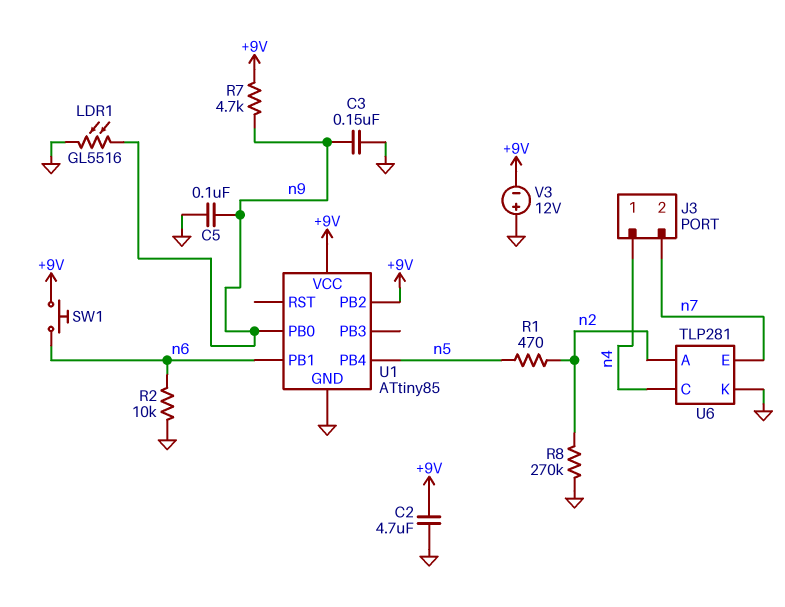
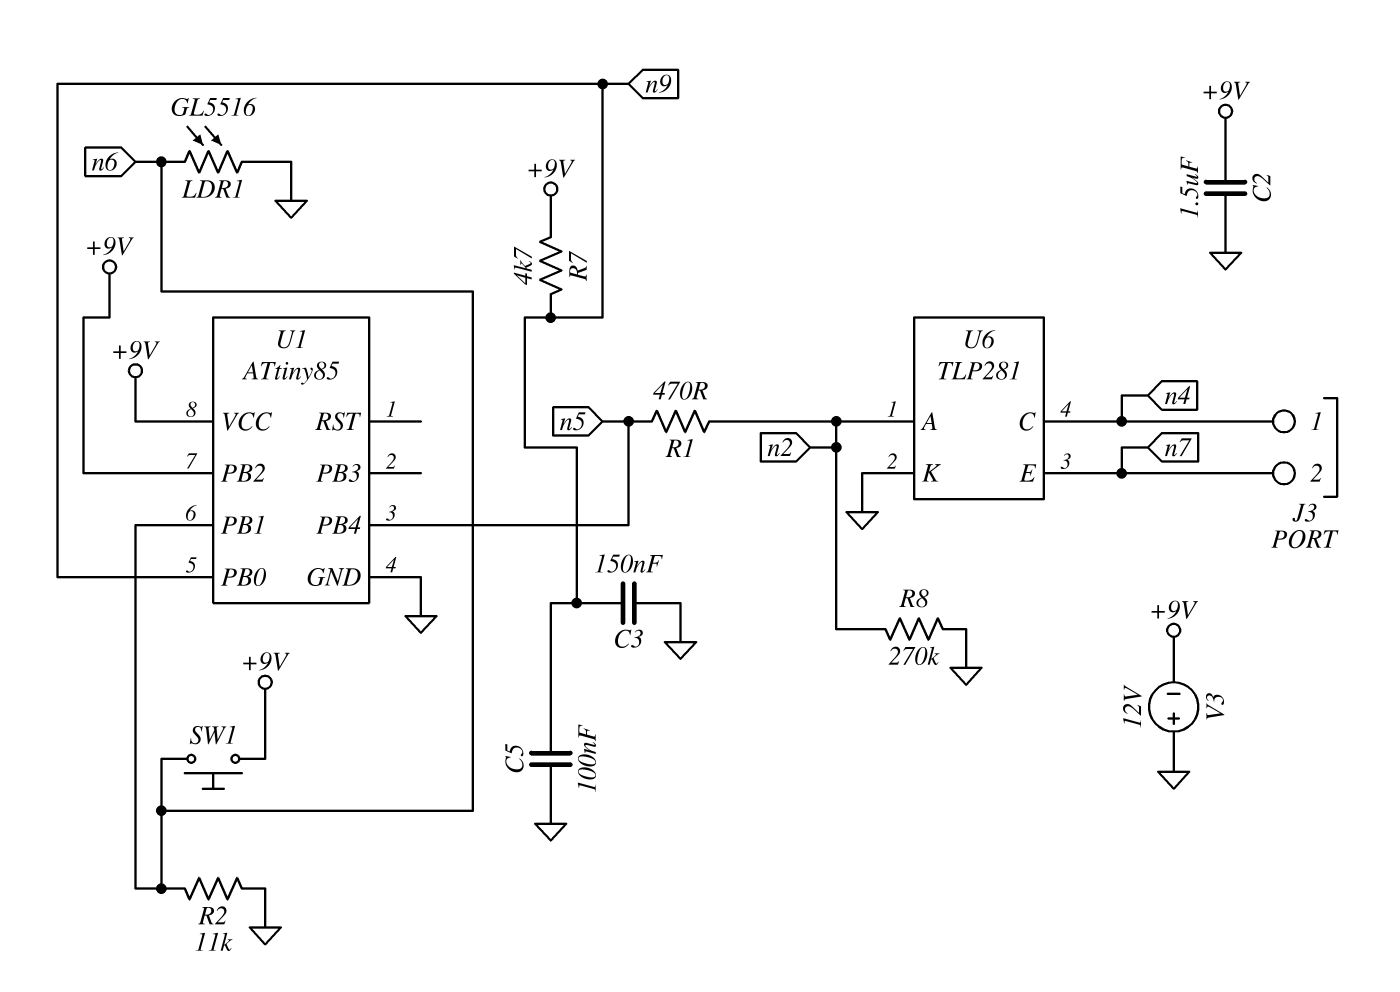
C2: 4.7uF (+9V, GND) -> 1.5uF (+9V, GND)
LDR1: GL5516 (GND, n9) -> GL5516 (GND, n6)
R2: 10k (GND, n6) -> 11k (GND, n6)

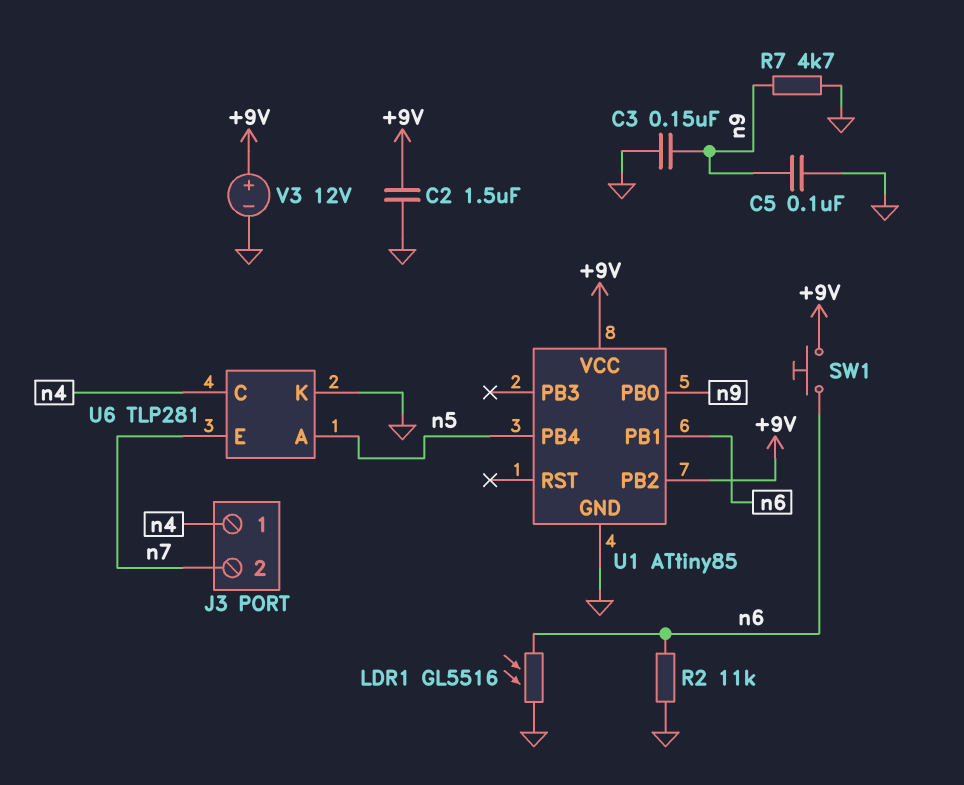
R1: 470 (n2, n5) -> none
R7: 4.7k (+9V, n9) -> 4.7k (GND, n9)
R8: 270k (GND, n2) -> none
U6 pin A: n2 -> n5
V3: 12V (plus GND, minus +9V) -> 12V (plus +9V, minus GND)

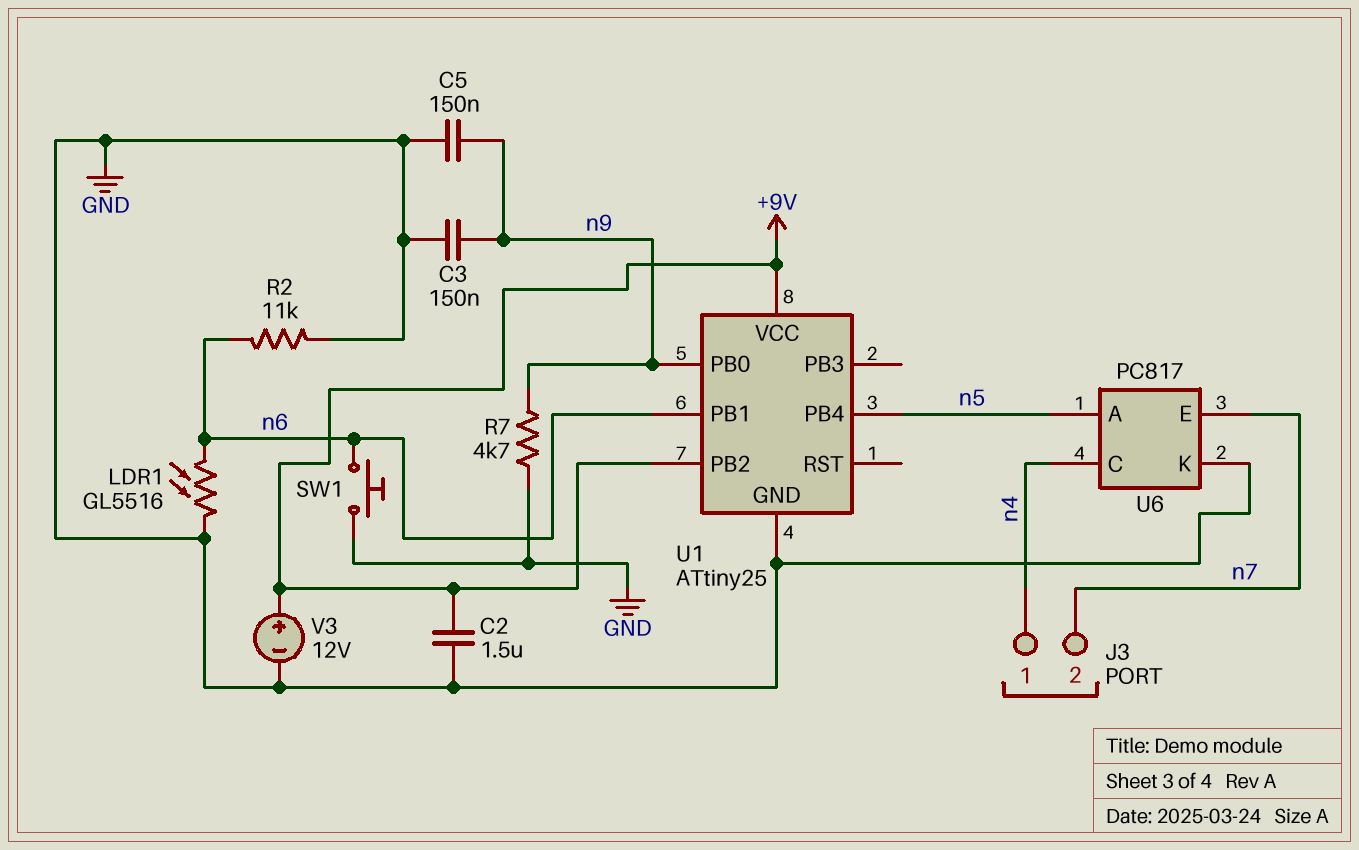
C5: 100nF (GND, n9) -> 150nF (GND, n9)
SW1: button (+9V, n6) -> button (GND, n6)
U1: ATtiny85 -> ATtiny25
U6: TLP281 -> PC817

